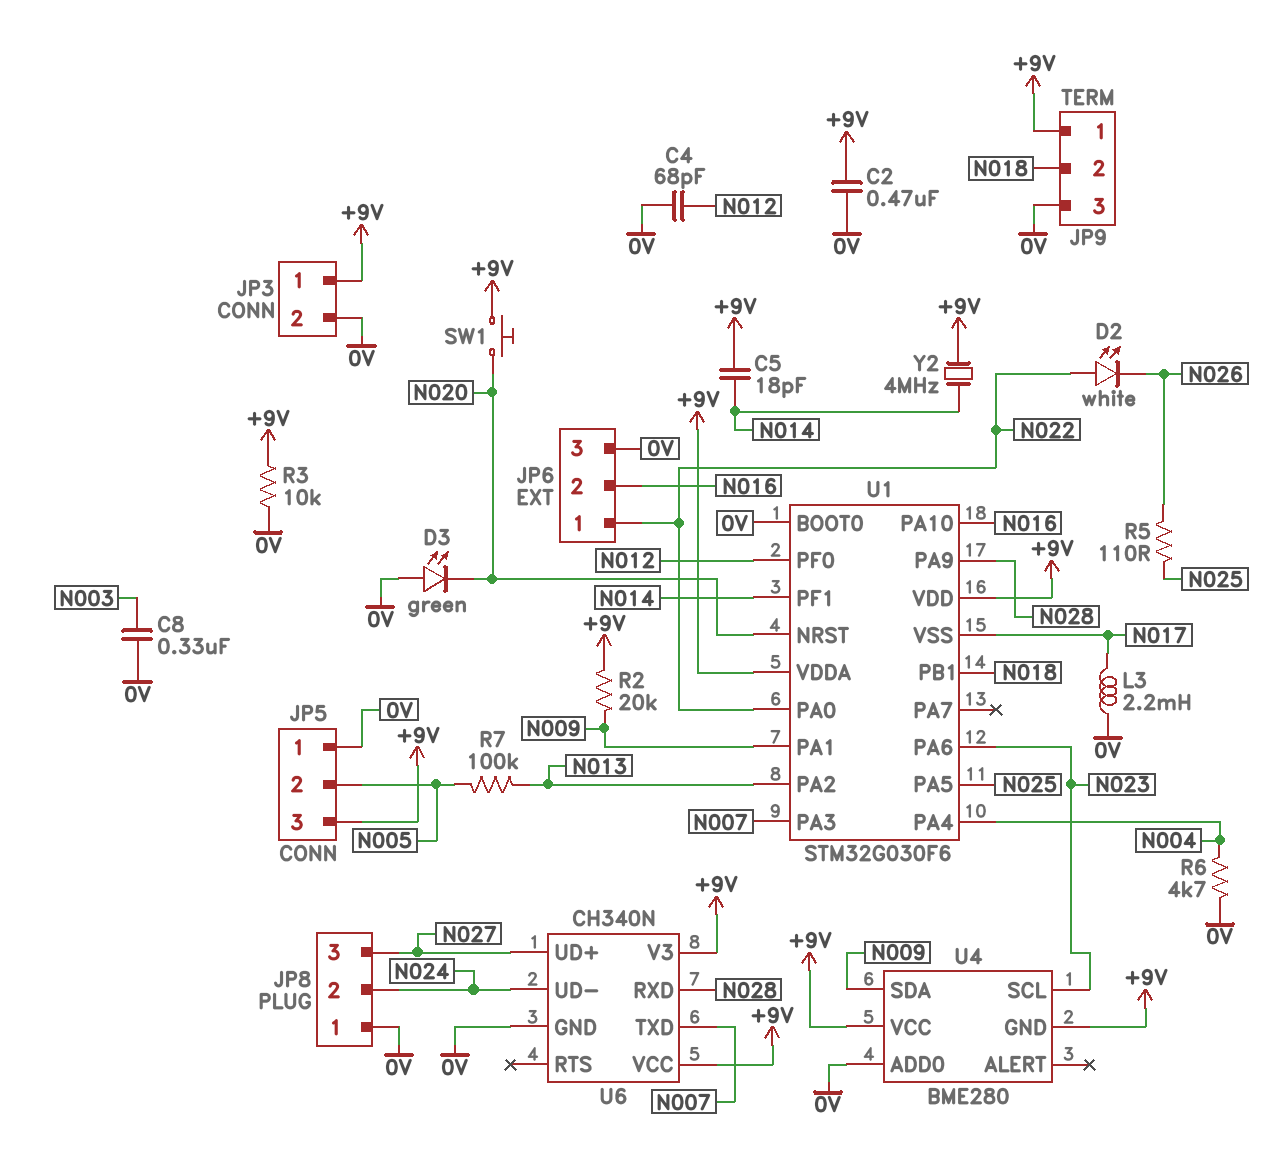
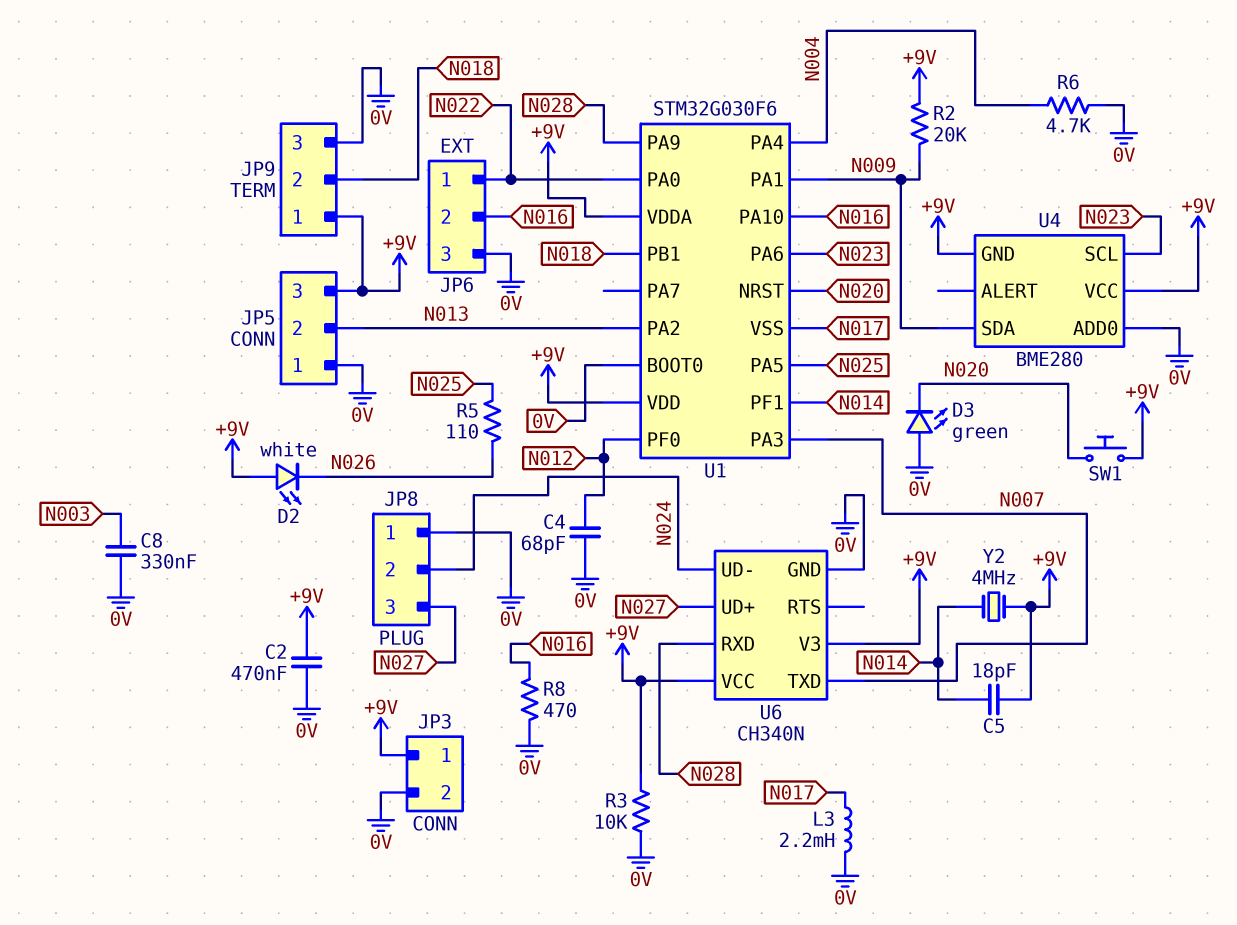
D2: LED white (A N022, K N026) -> LED white (A +9V, K N026)
JP5 pin 2: N005 -> N013
R7: 100k (N005, N013) -> none
R8: none -> 470 (0V, N016)

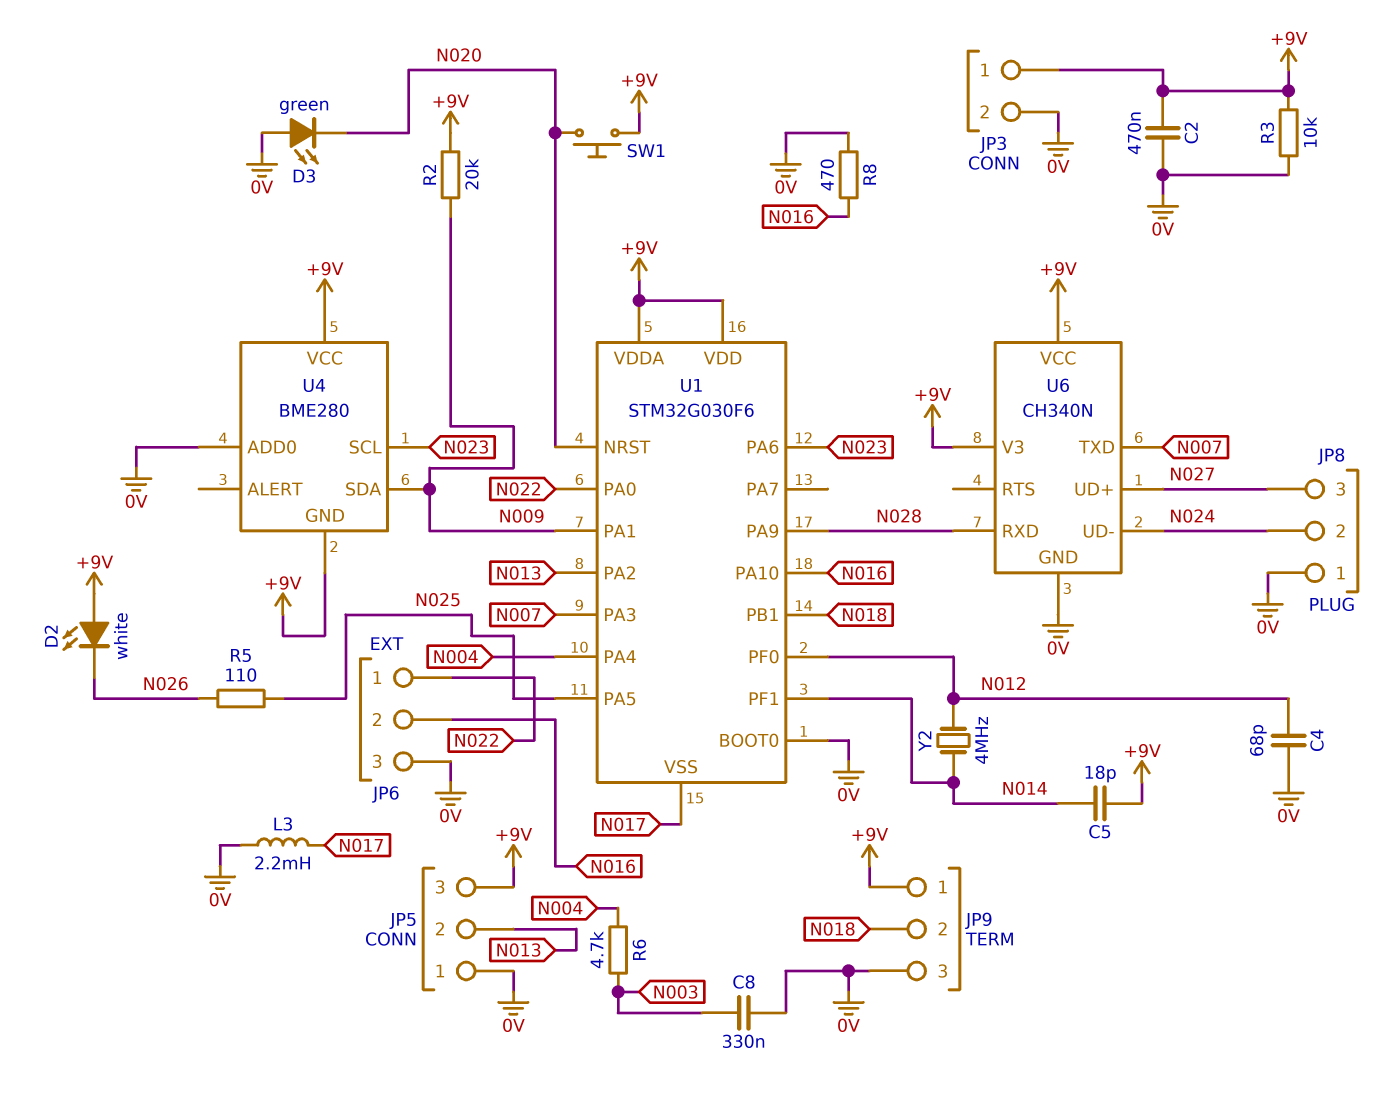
R6: 4.7k (0V, N004) -> 4.7k (N003, N004)
Y2: 4MHz (+9V, N014) -> 4MHz (N012, N014)

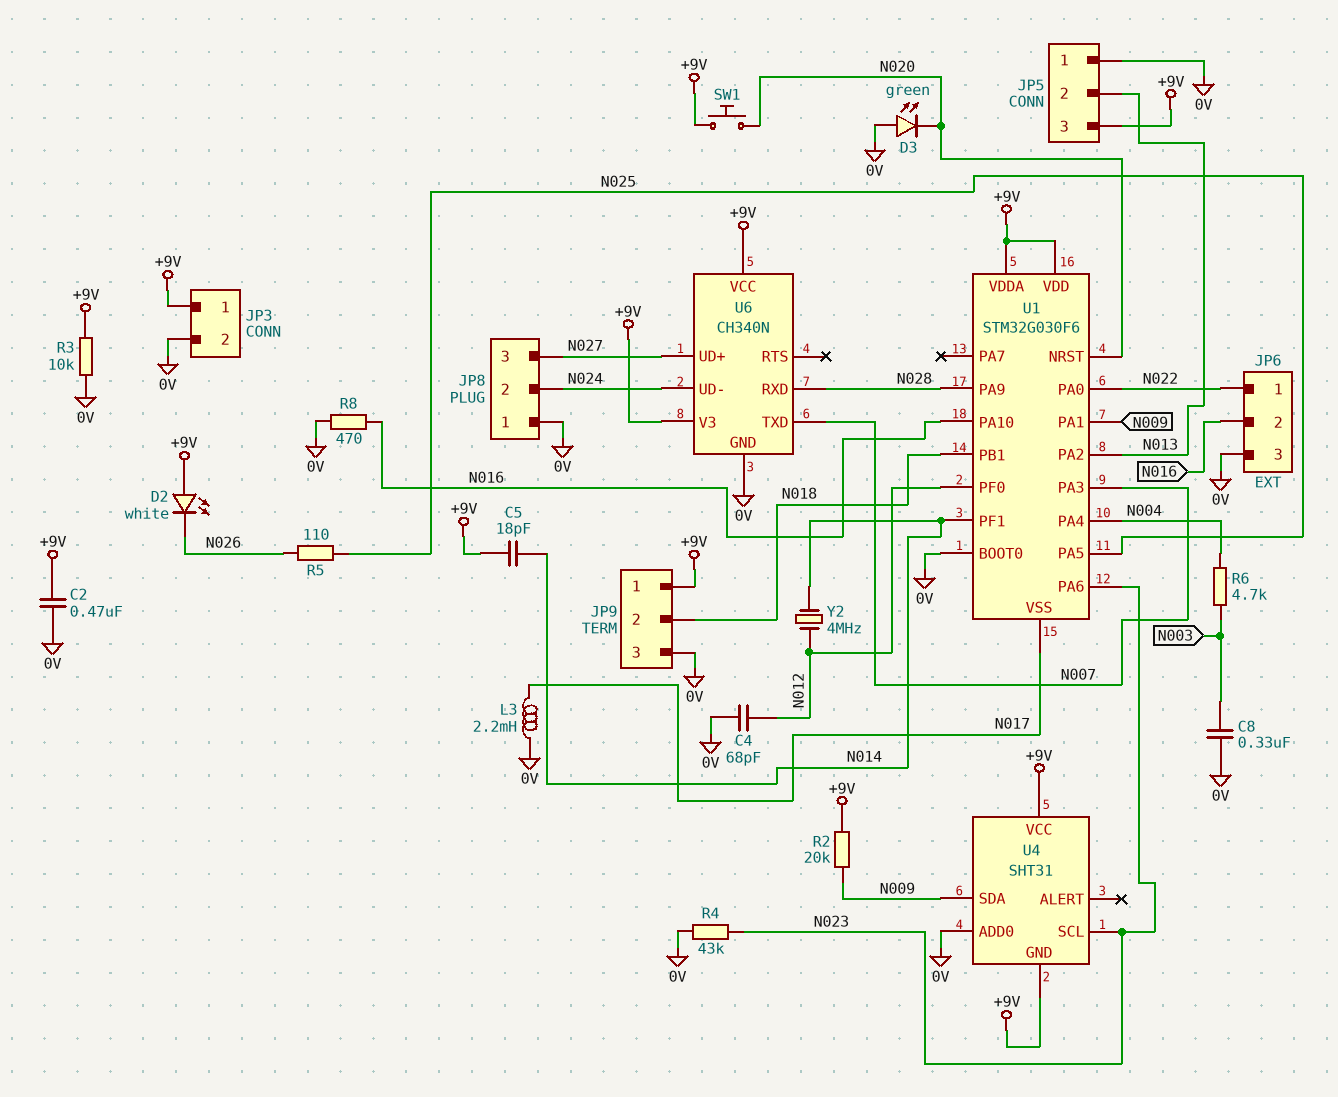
R4: none -> 43k (0V, N023)
U4: BME280 -> SHT31

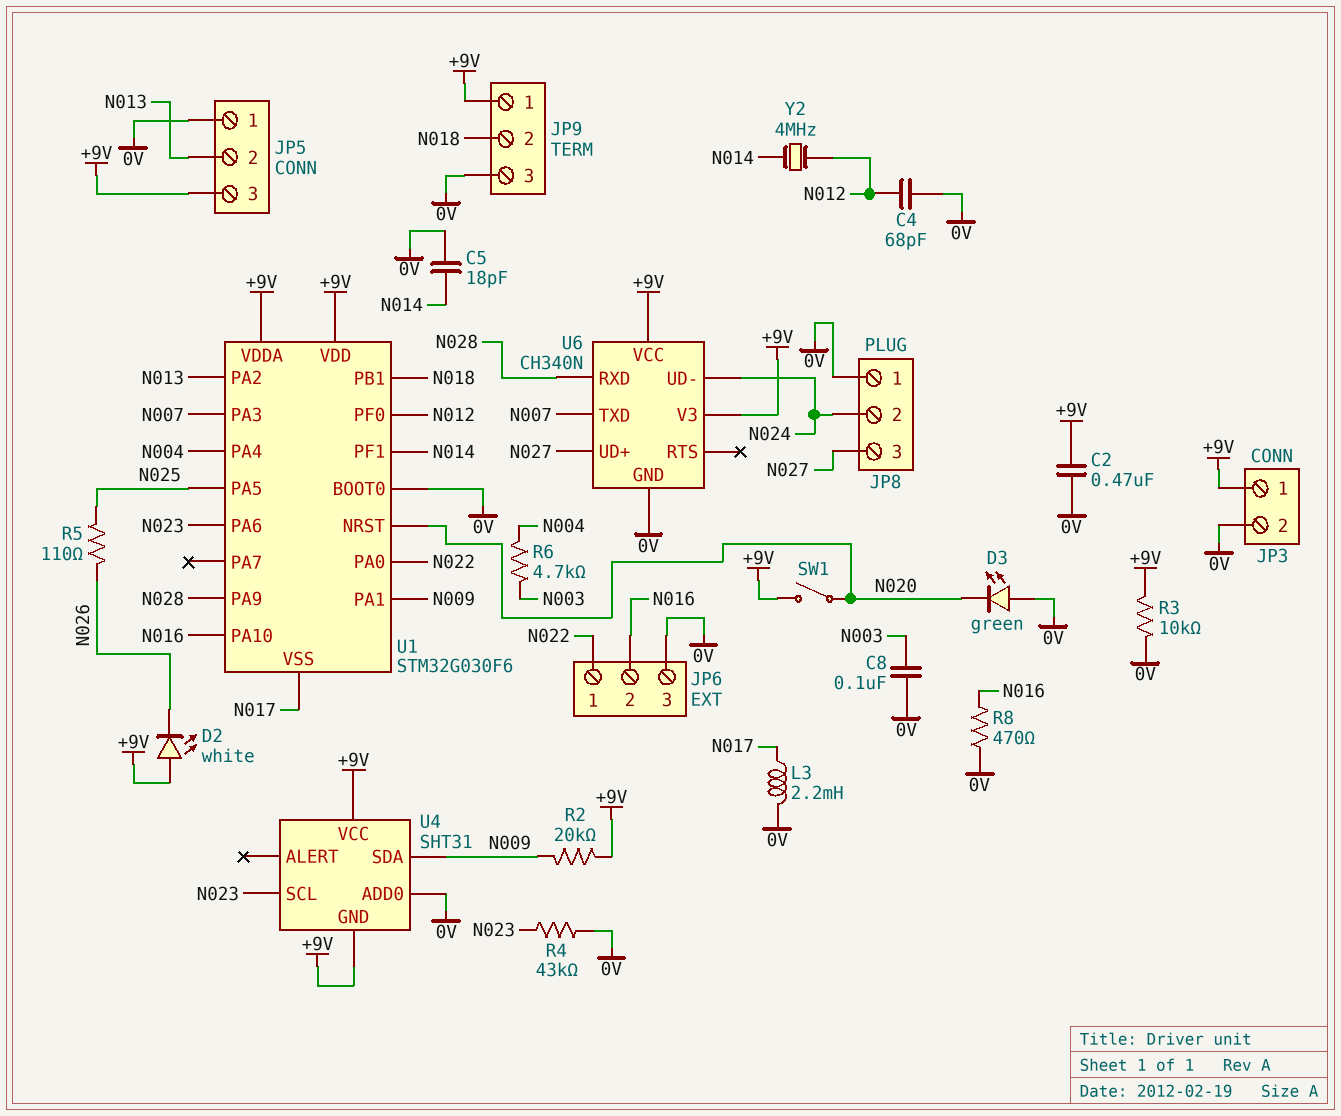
C5: 18pF (+9V, N014) -> 18pF (0V, N014)
C8: 330nF (0V, N003) -> 100nF (0V, N003)
SW1: button (+9V, N020) -> switch (+9V, N020)

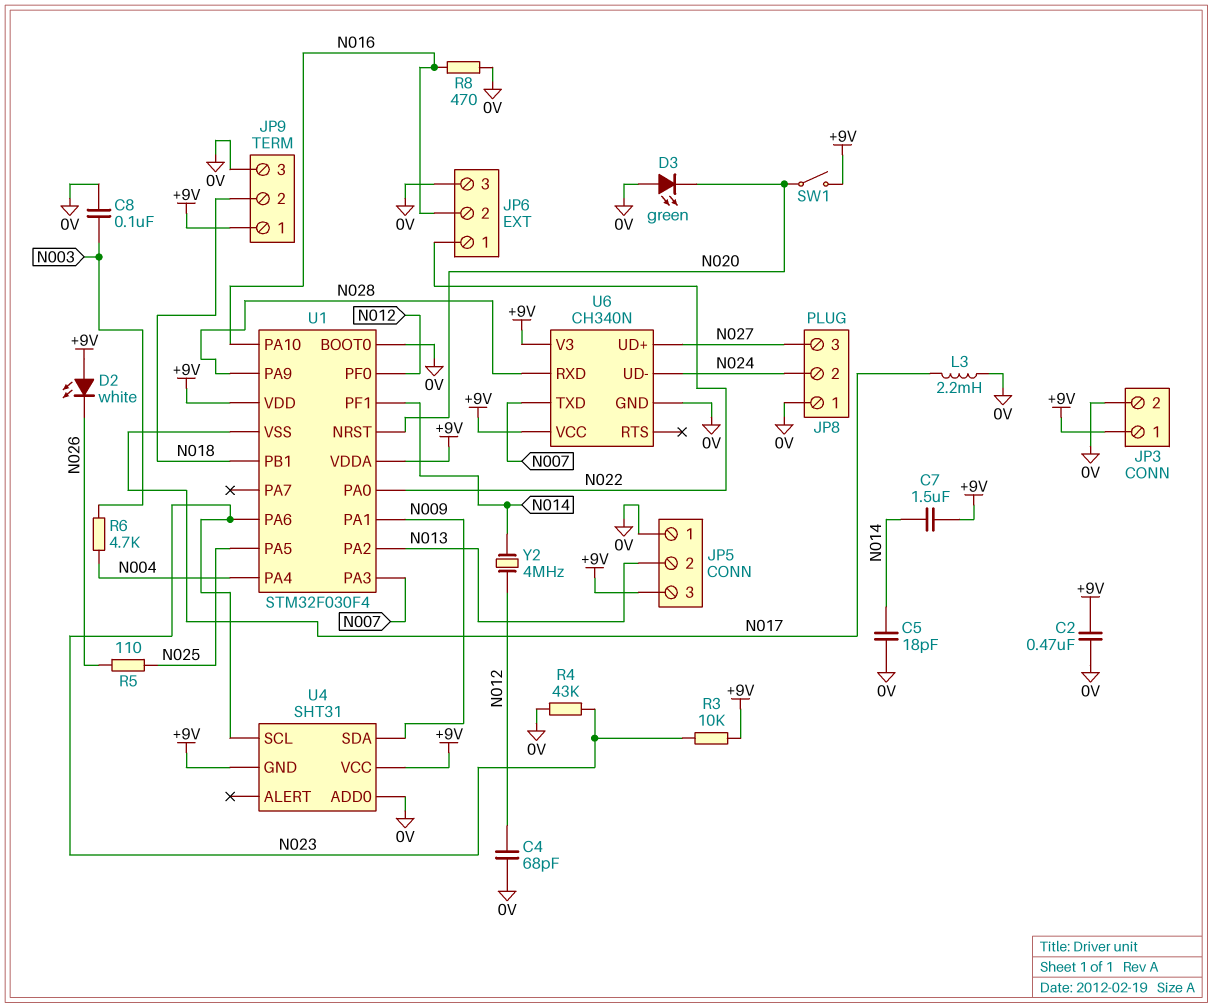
C7: none -> 1.5uF (+9V, N014)
R2: 20k (+9V, N009) -> none
R3: 10k (+9V, 0V) -> 10k (+9V, N023)
U1: STM32G030F6 -> STM32F030F4

